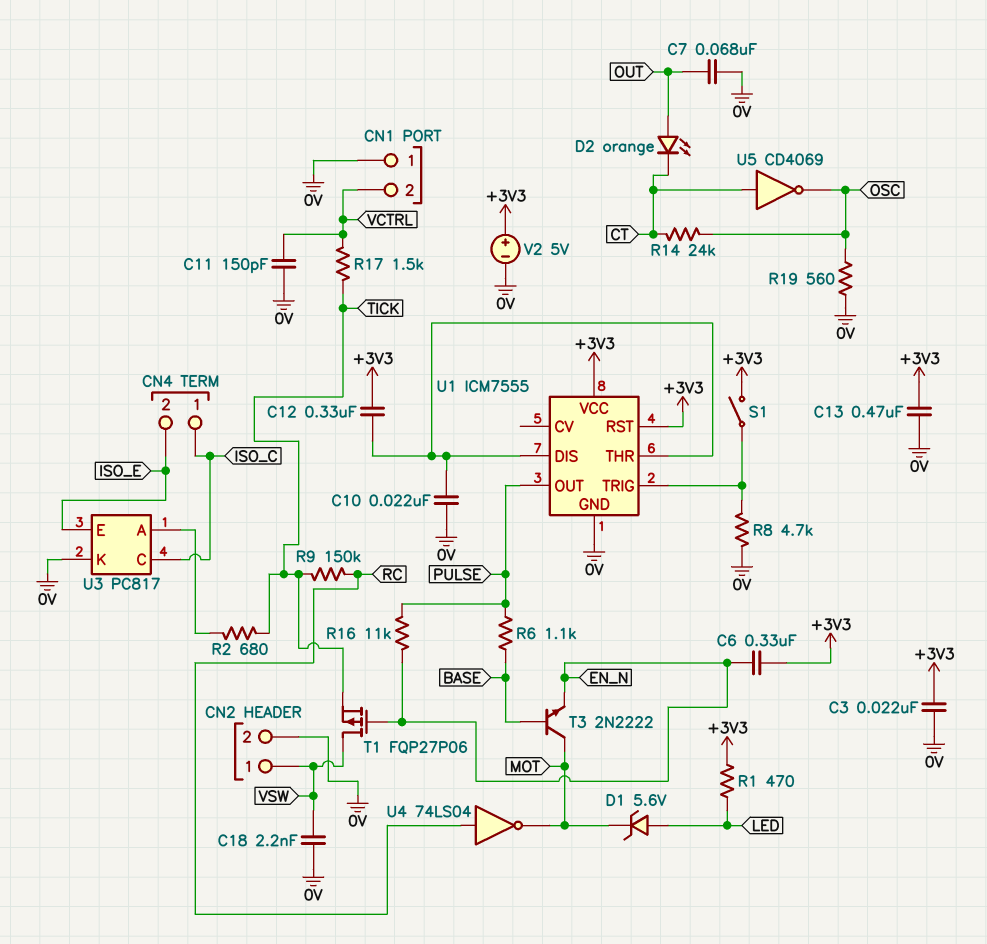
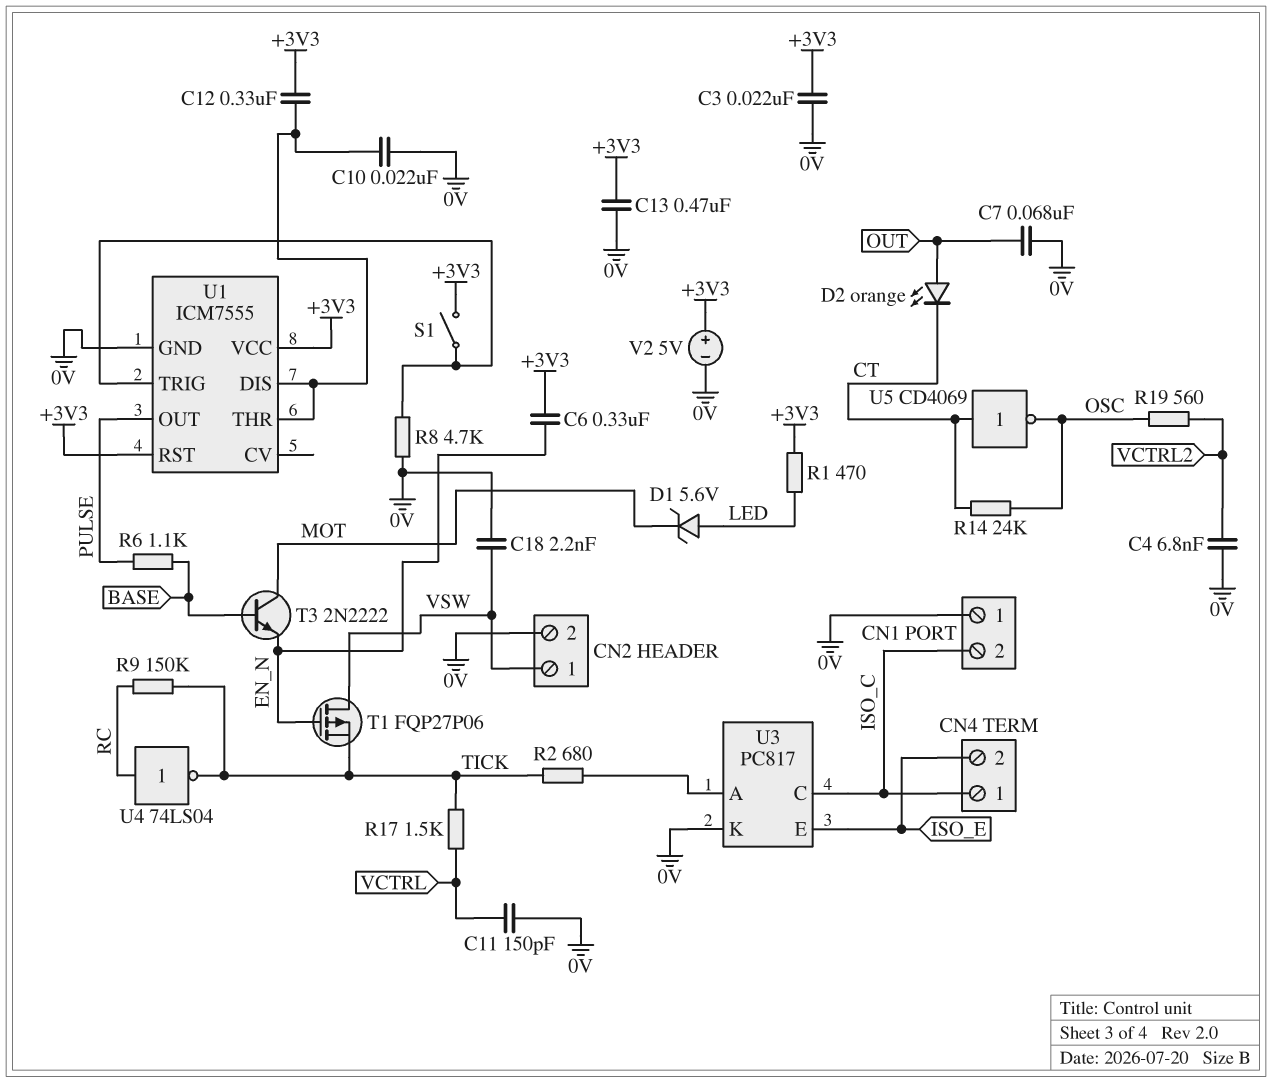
C4: none -> 6.8nF (0V, VCTRL2)
CN1 pin 2: VCTRL -> ISO_C
R16: 11k (EN_N, PULSE) -> none
R19: 560 (0V, OSC) -> 560 (OSC, VCTRL2)
U4: NOT 74LS04 (in RC, out MOT) -> NOT 74LS04 (in RC, out TICK)

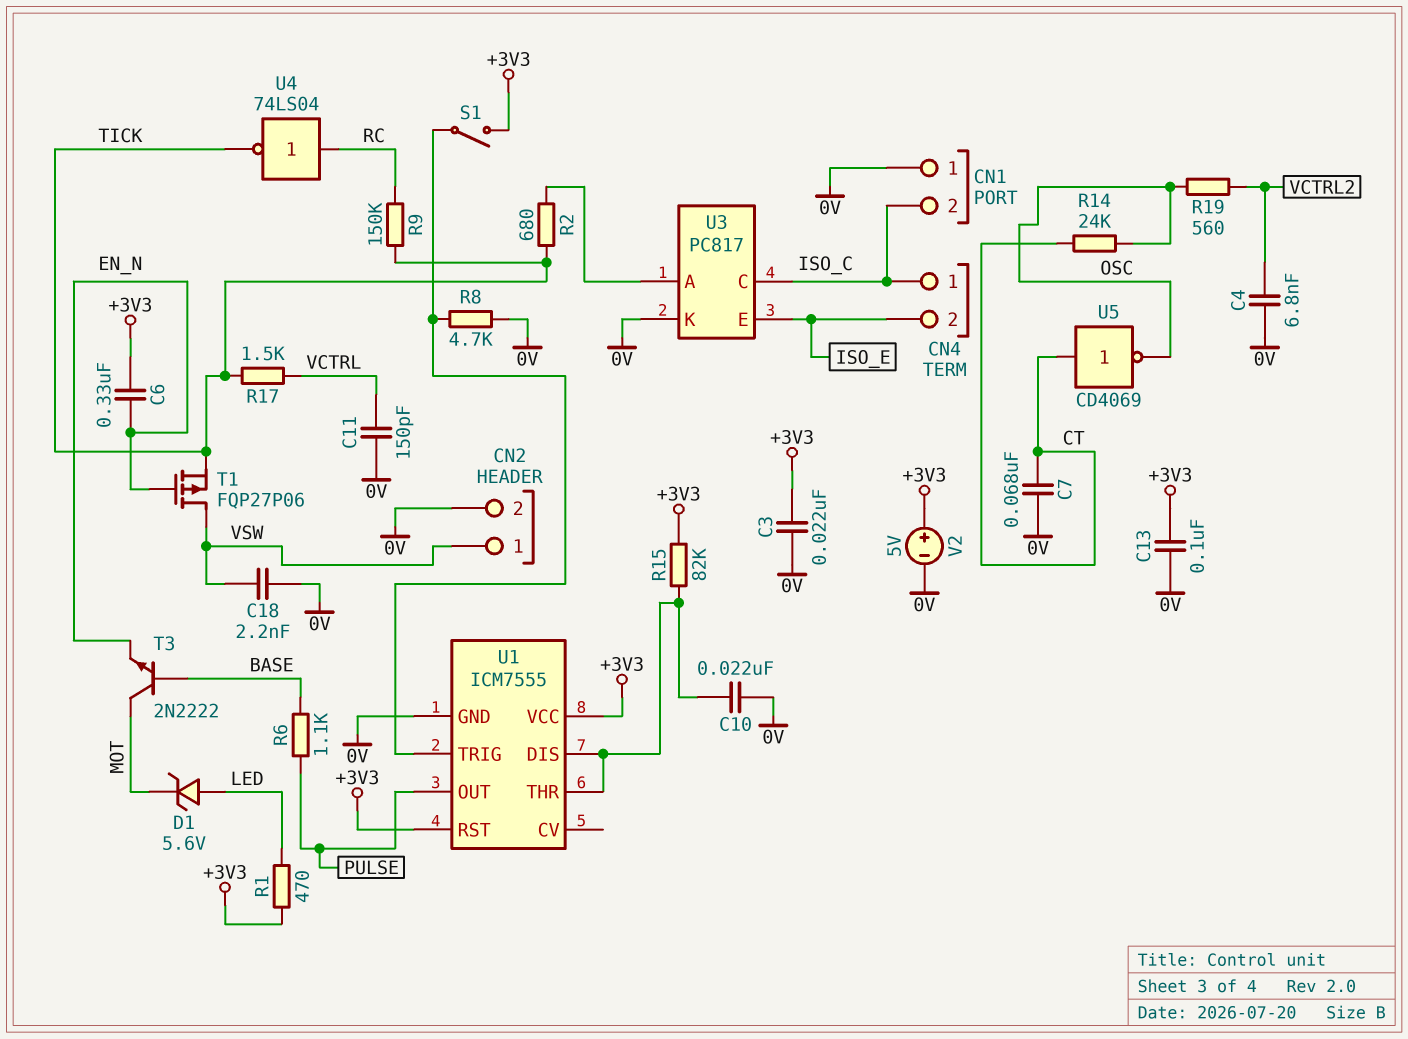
C7: 68nF (0V, OUT) -> 68nF (0V, CT)
C12: 330nF (+3V3, U1/DIS) -> none
C13: 470nF (+3V3, 0V) -> 100nF (+3V3, 0V)
D2: LED orange (A OUT, K CT) -> none
R15: none -> 82k (+3V3, U1/DIS)

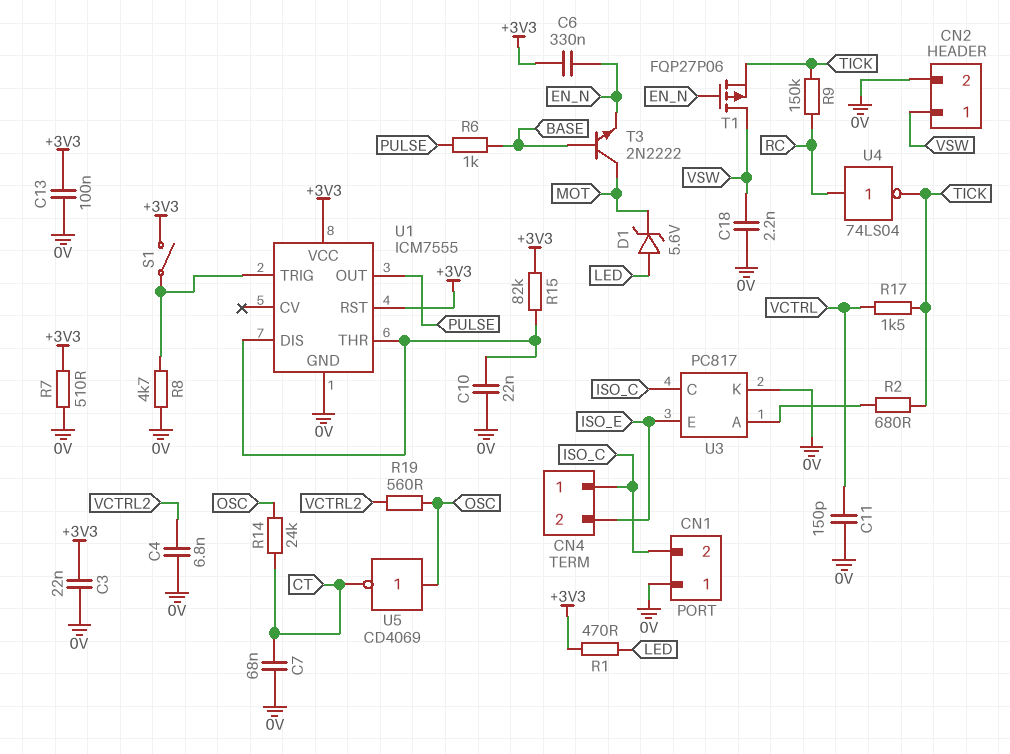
R6: 1.1k (BASE, PULSE) -> 1k (BASE, PULSE)
R7: none -> 510 (+3V3, 0V)
U5: NOT CD4069 (in CT, out OSC) -> NOT CD4069 (in OSC, out CT)
V2: 5V (plus +3V3, minus 0V) -> none

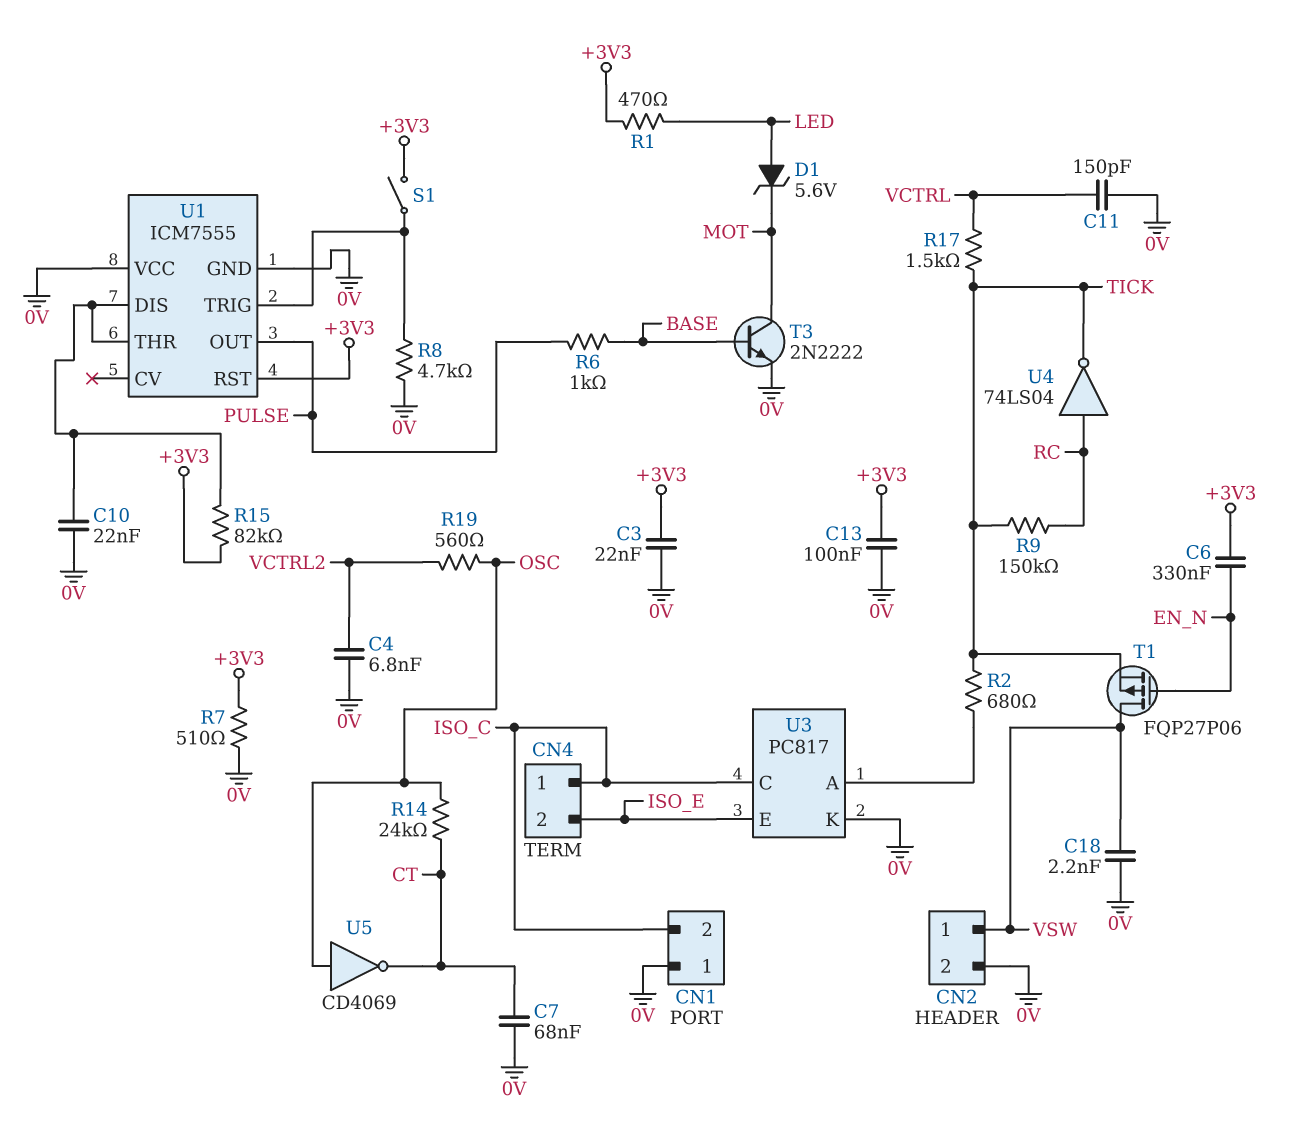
T3: NPN 2N2222 (B BASE, C MOT, E EN_N) -> NPN 2N2222 (B BASE, C MOT, E 0V)
U1 pin VCC: +3V3 -> 0V

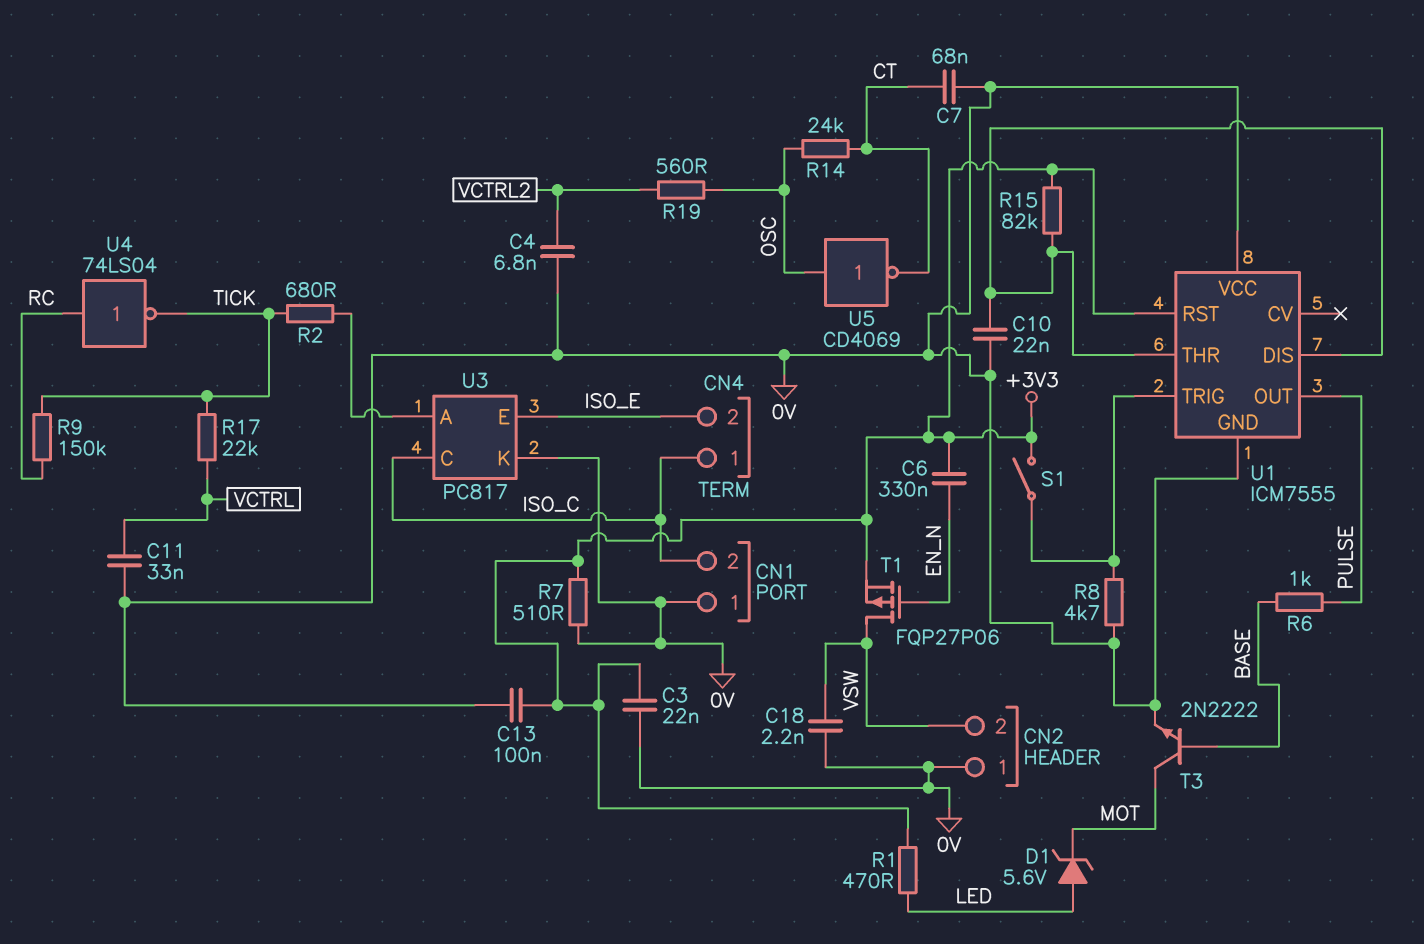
C11: 150pF (0V, VCTRL) -> 33nF (0V, VCTRL)
CN2 pin 1: VSW -> 0V
CN2 pin 2: 0V -> VSW
R17: 1.5k (TICK, VCTRL) -> 22k (TICK, VCTRL)
T1: PMOS FQP27P06 (G EN_N, D VSW, S TICK) -> PMOS FQP27P06 (G EN_N, D VSW, S +3V3)

